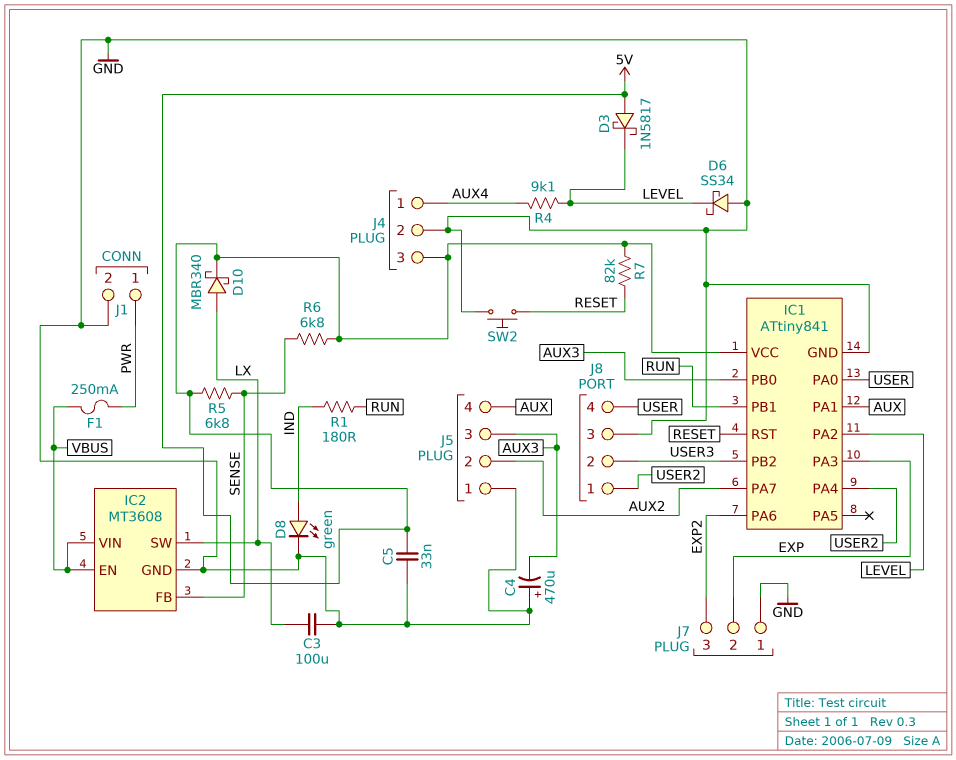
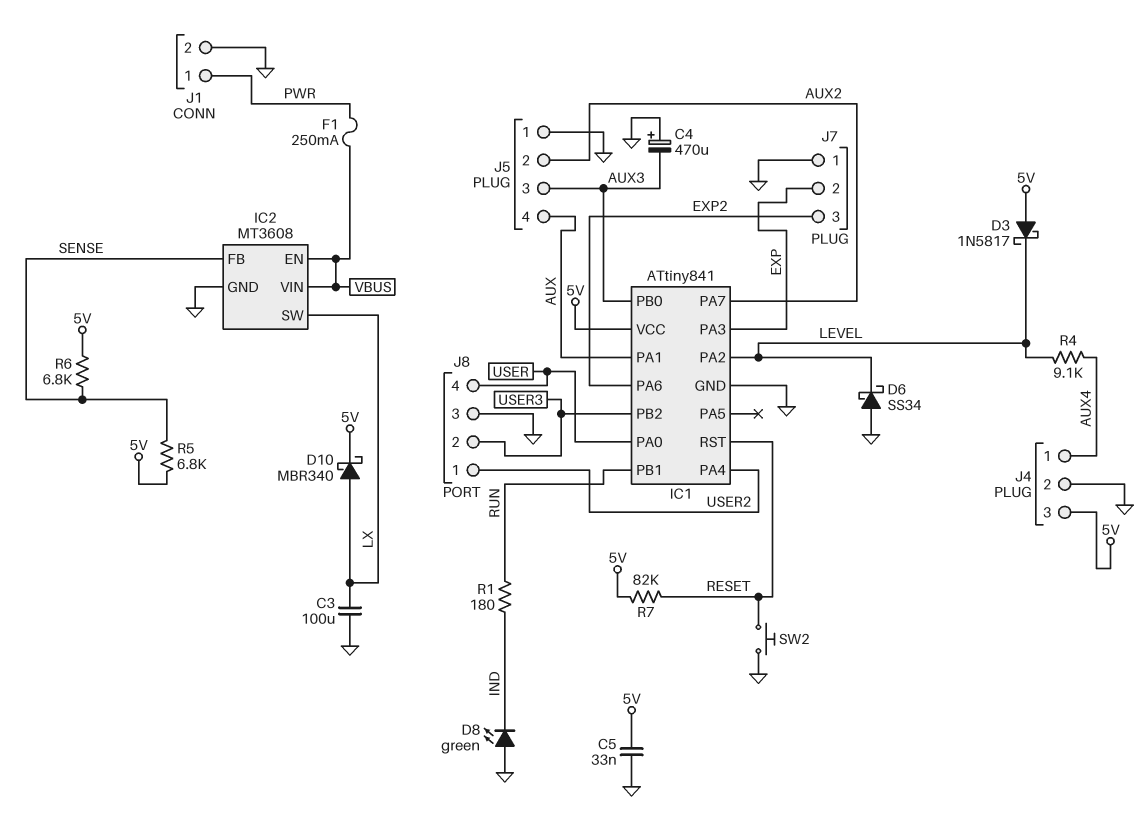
D8: LED green (A IND, K GND) -> LED green (A GND, K IND)

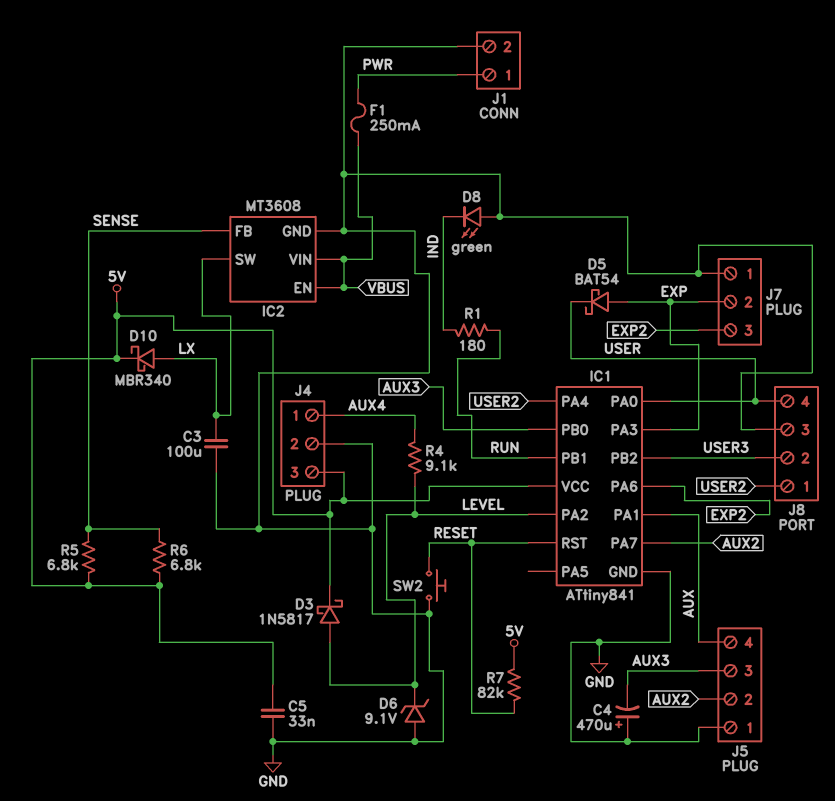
D3: schottky 1N5817 (A 5V, K LEVEL) -> schottky 1N5817 (A LEVEL, K 5V)
D5: none -> schottky BAT54 (A EXP, K USER)
D6: schottky SS34 (A GND, K LEVEL) -> zener 9.1V (A GND, K LEVEL)

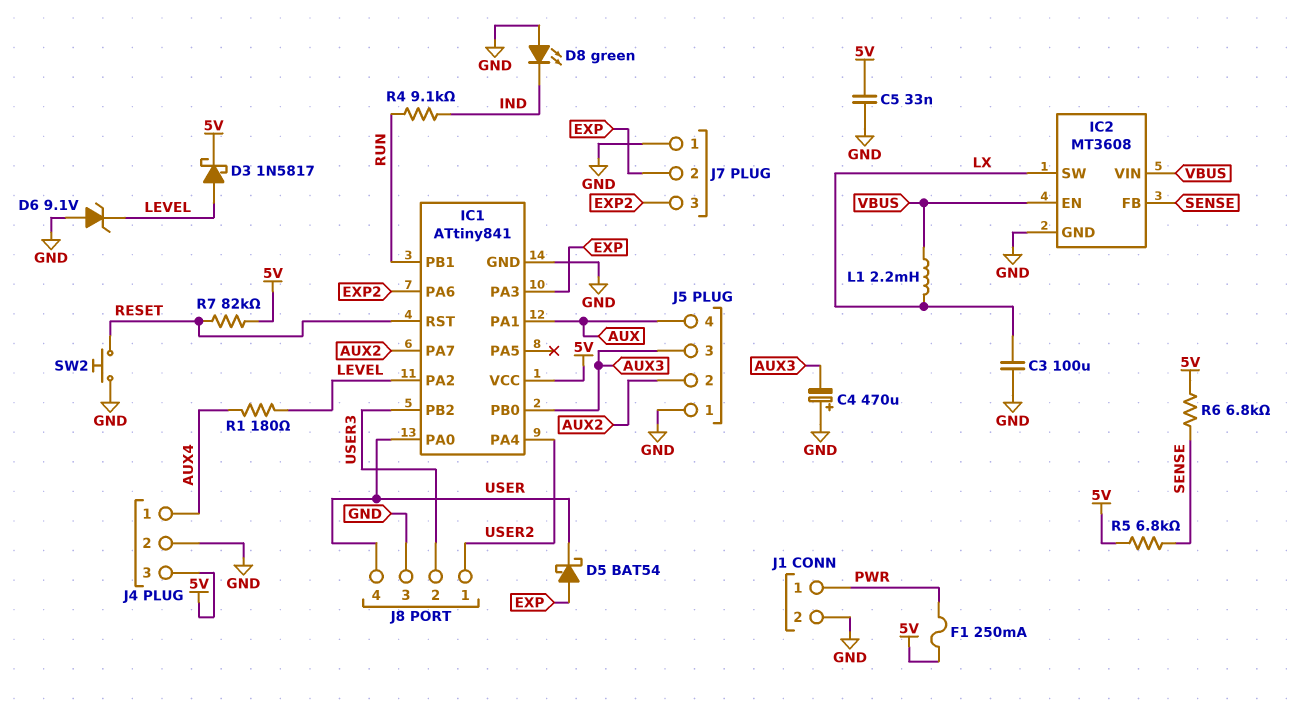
D10: schottky MBR340 (A LX, K 5V) -> none
F1: 250mA (PWR, VBUS) -> 250mA (5V, PWR)
L1: none -> 2.2mH (LX, VBUS)
R1: 180 (IND, RUN) -> 180 (AUX4, LEVEL)
R4: 9.1k (AUX4, LEVEL) -> 9.1k (IND, RUN)

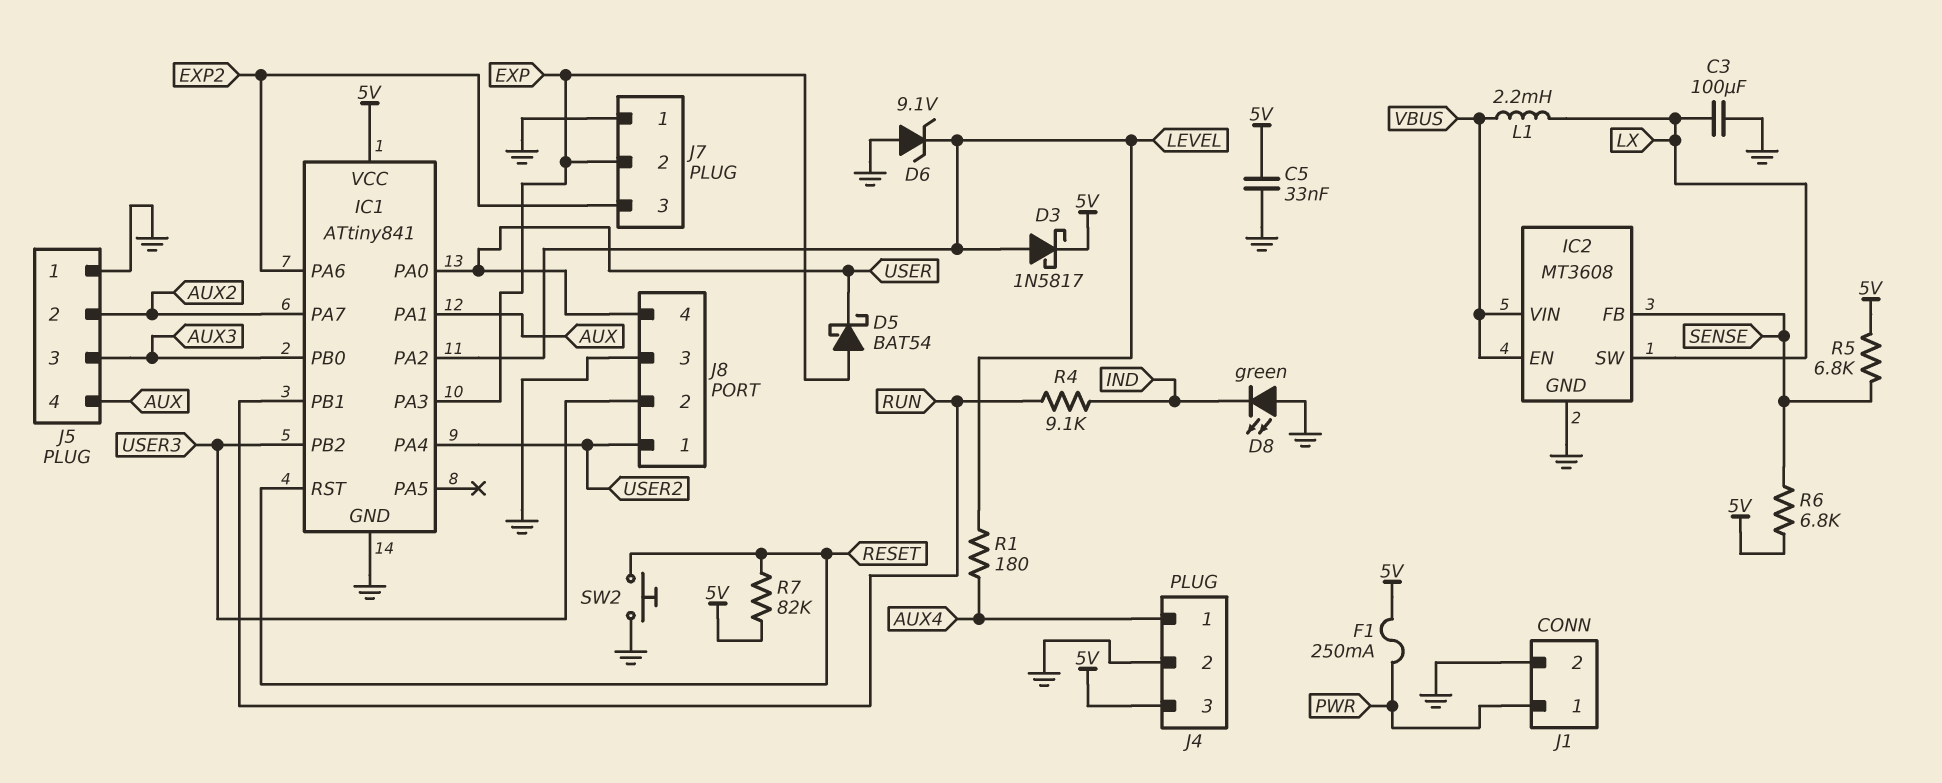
C4: 470uF (plus GND, minus AUX3) -> none

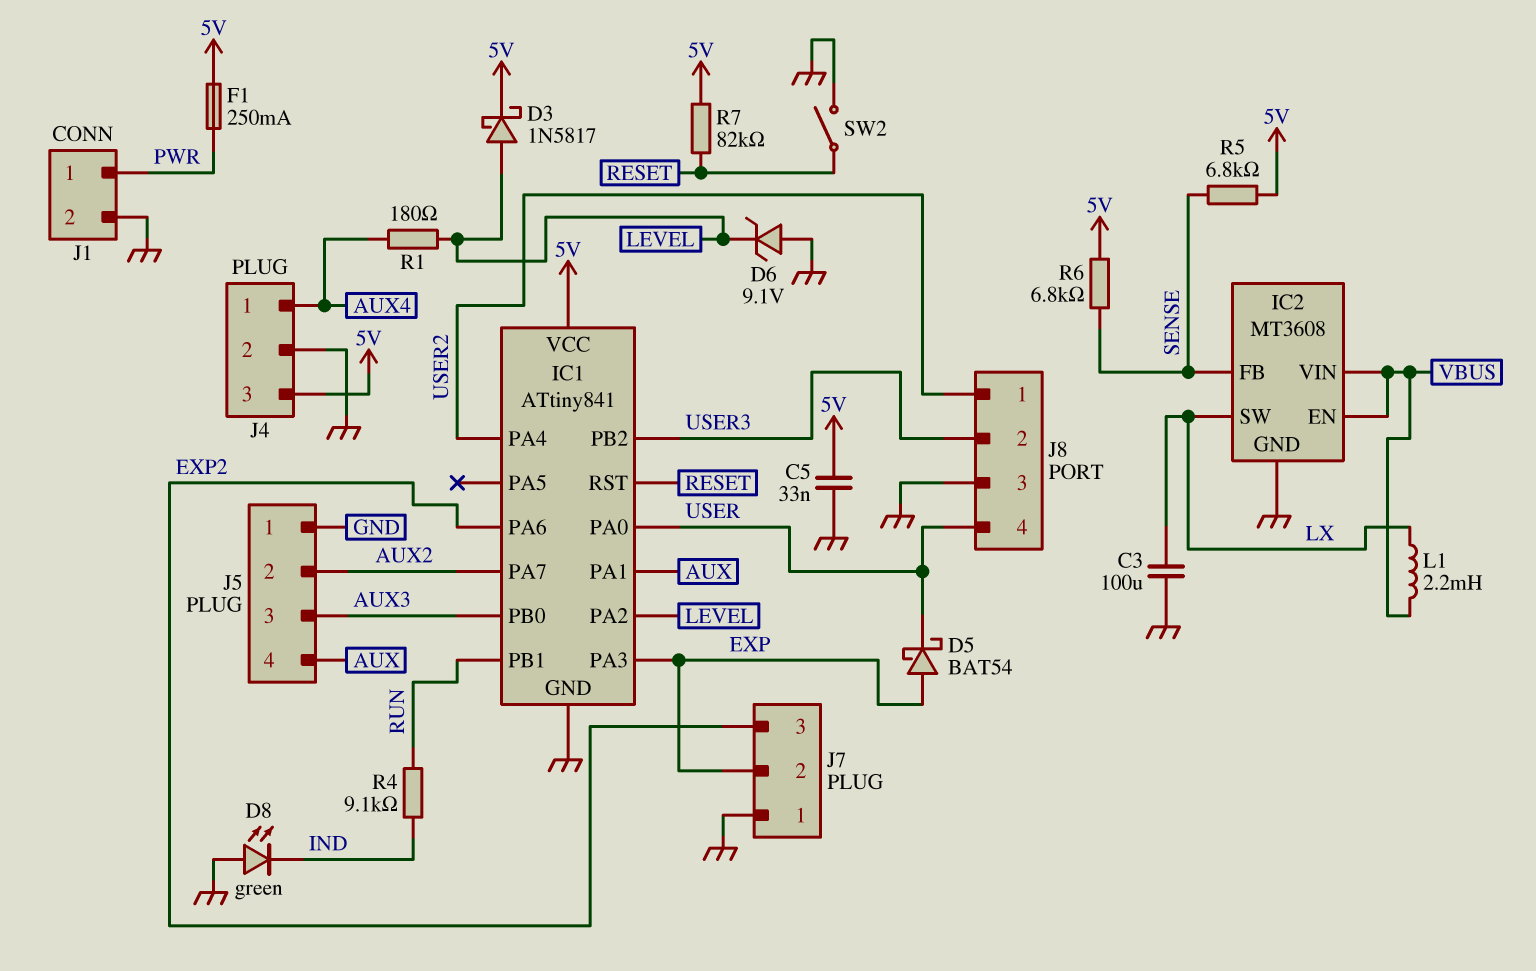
SW2: button (GND, RESET) -> switch (GND, RESET)

